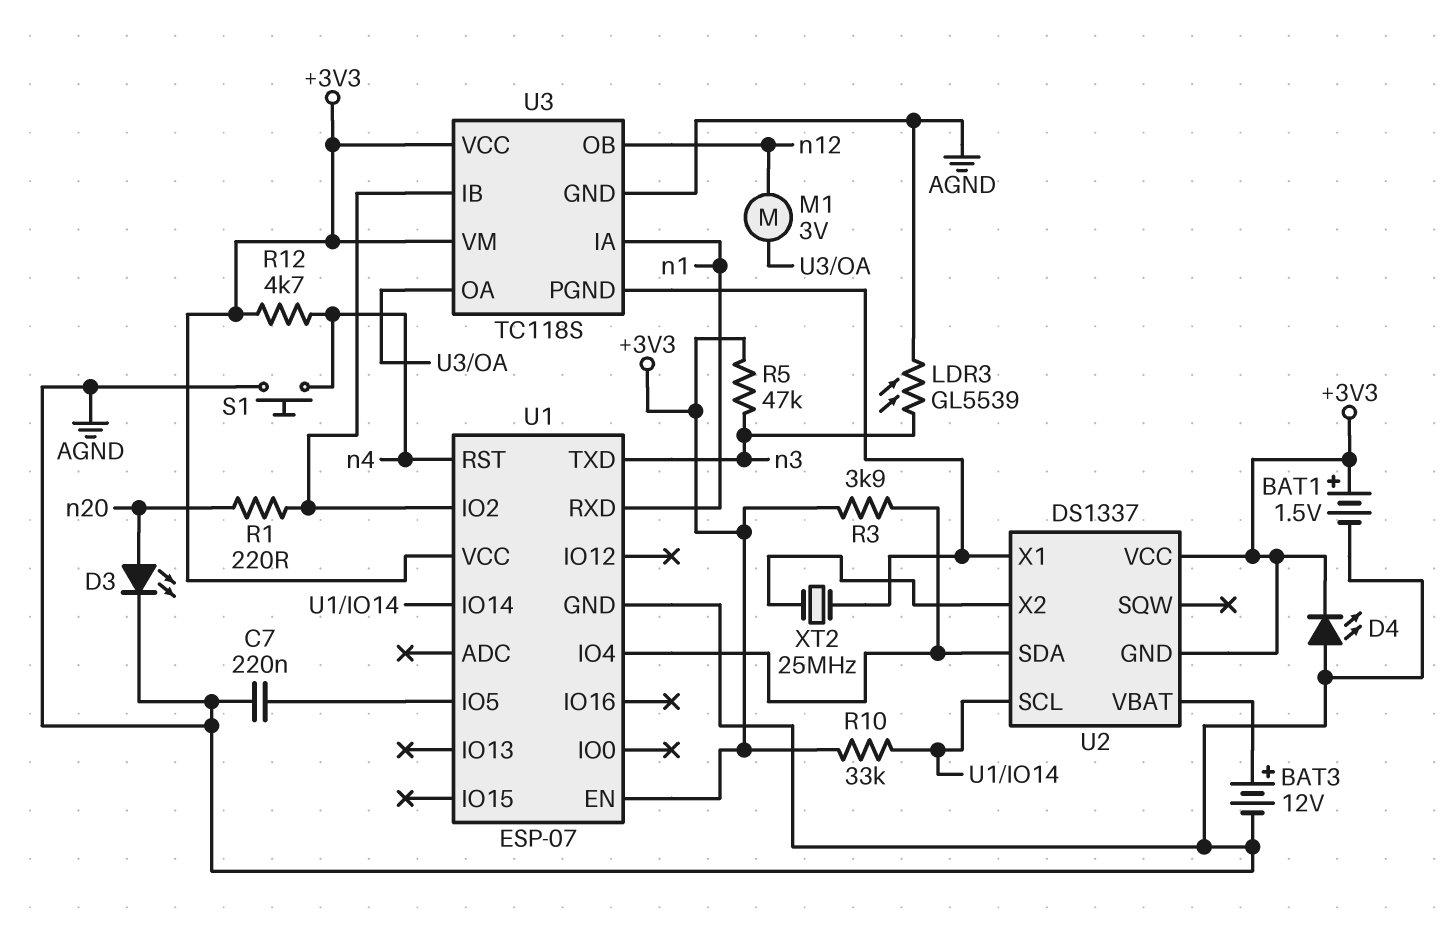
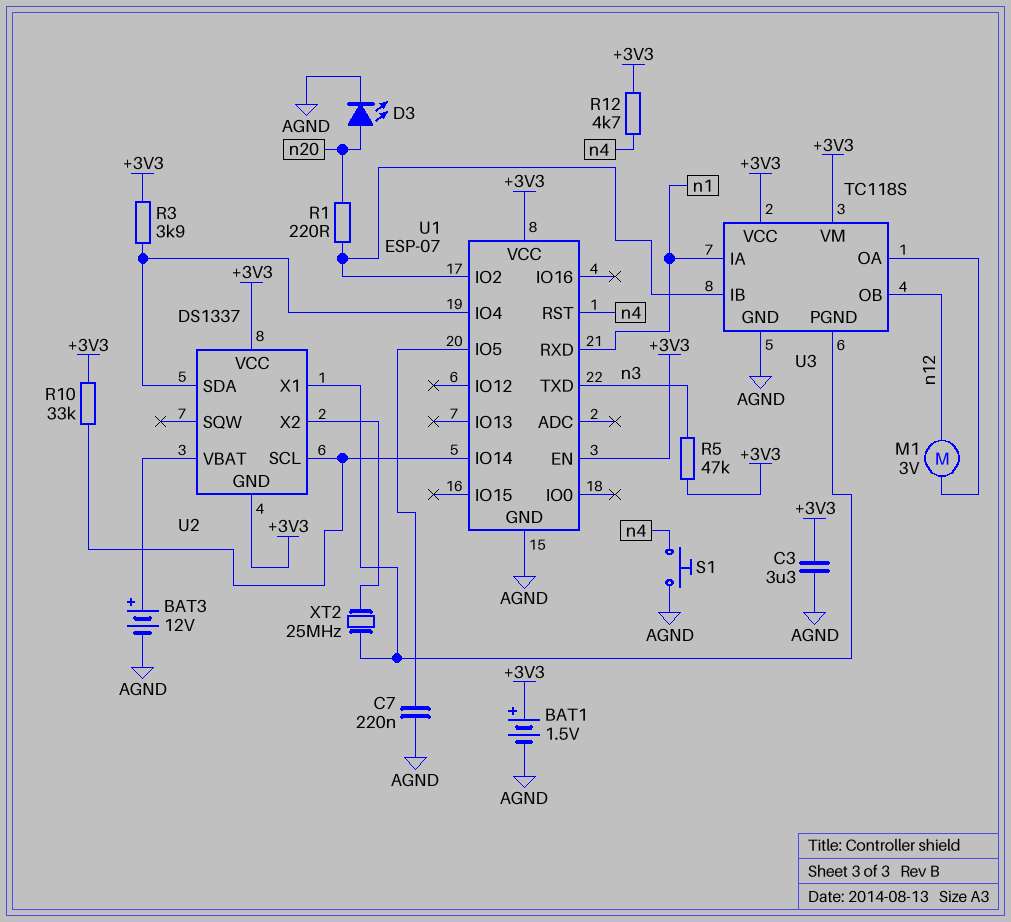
C3: none -> 3.3uF (+3V3, AGND)
D4: LED (A AGND, K +3V3) -> none
LDR3: GL5539 (AGND, n3) -> none

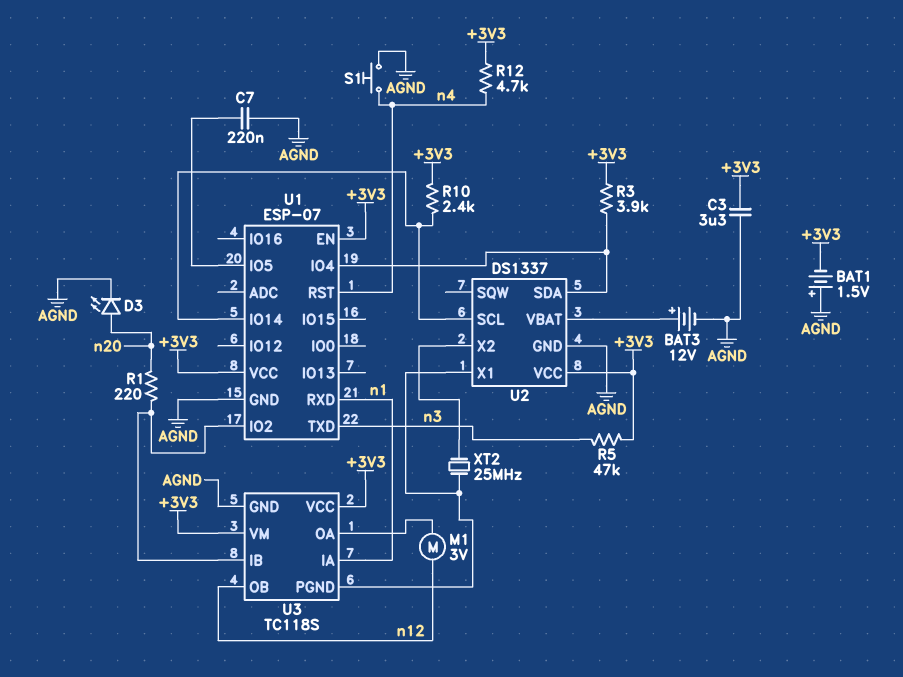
BAT1: 1.5V (plus +3V3, minus AGND) -> 1.5V (plus AGND, minus +3V3)
R10: 33k (+3V3, U1/IO14) -> 2.4k (+3V3, U1/IO14)
U2 pin GND: +3V3 -> AGND

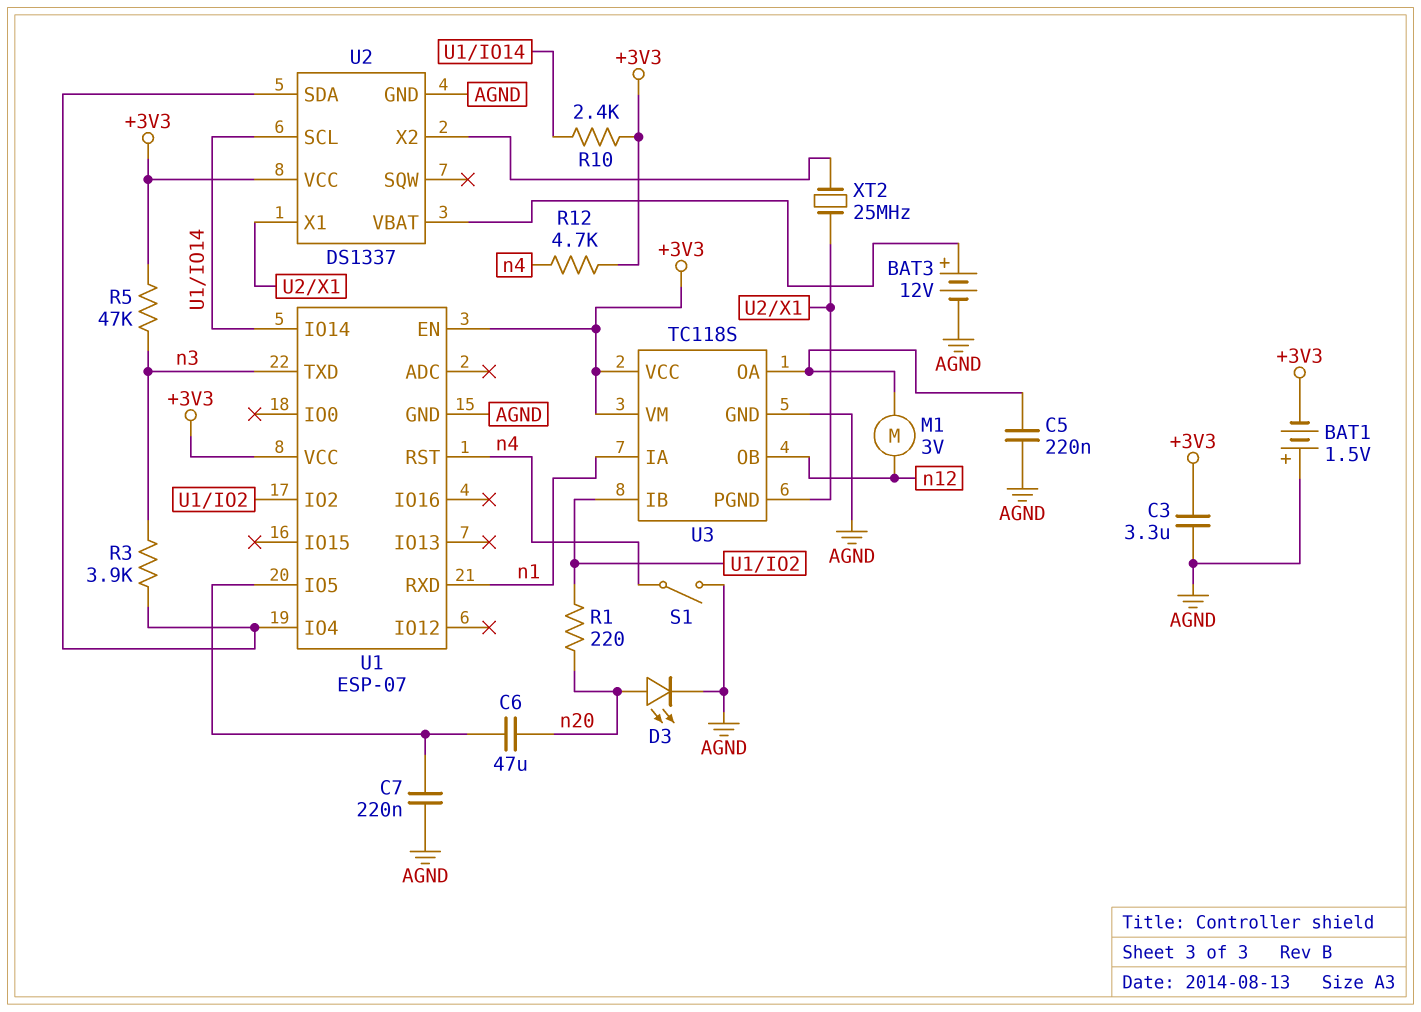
C5: none -> 220nF (AGND, U3/OA)
C6: none -> 47uF (U1/IO5, n20)
R3: 3.9k (+3V3, U1/IO4) -> 3.9k (U1/IO4, n3)
S1: button (AGND, n4) -> switch (AGND, n4)

